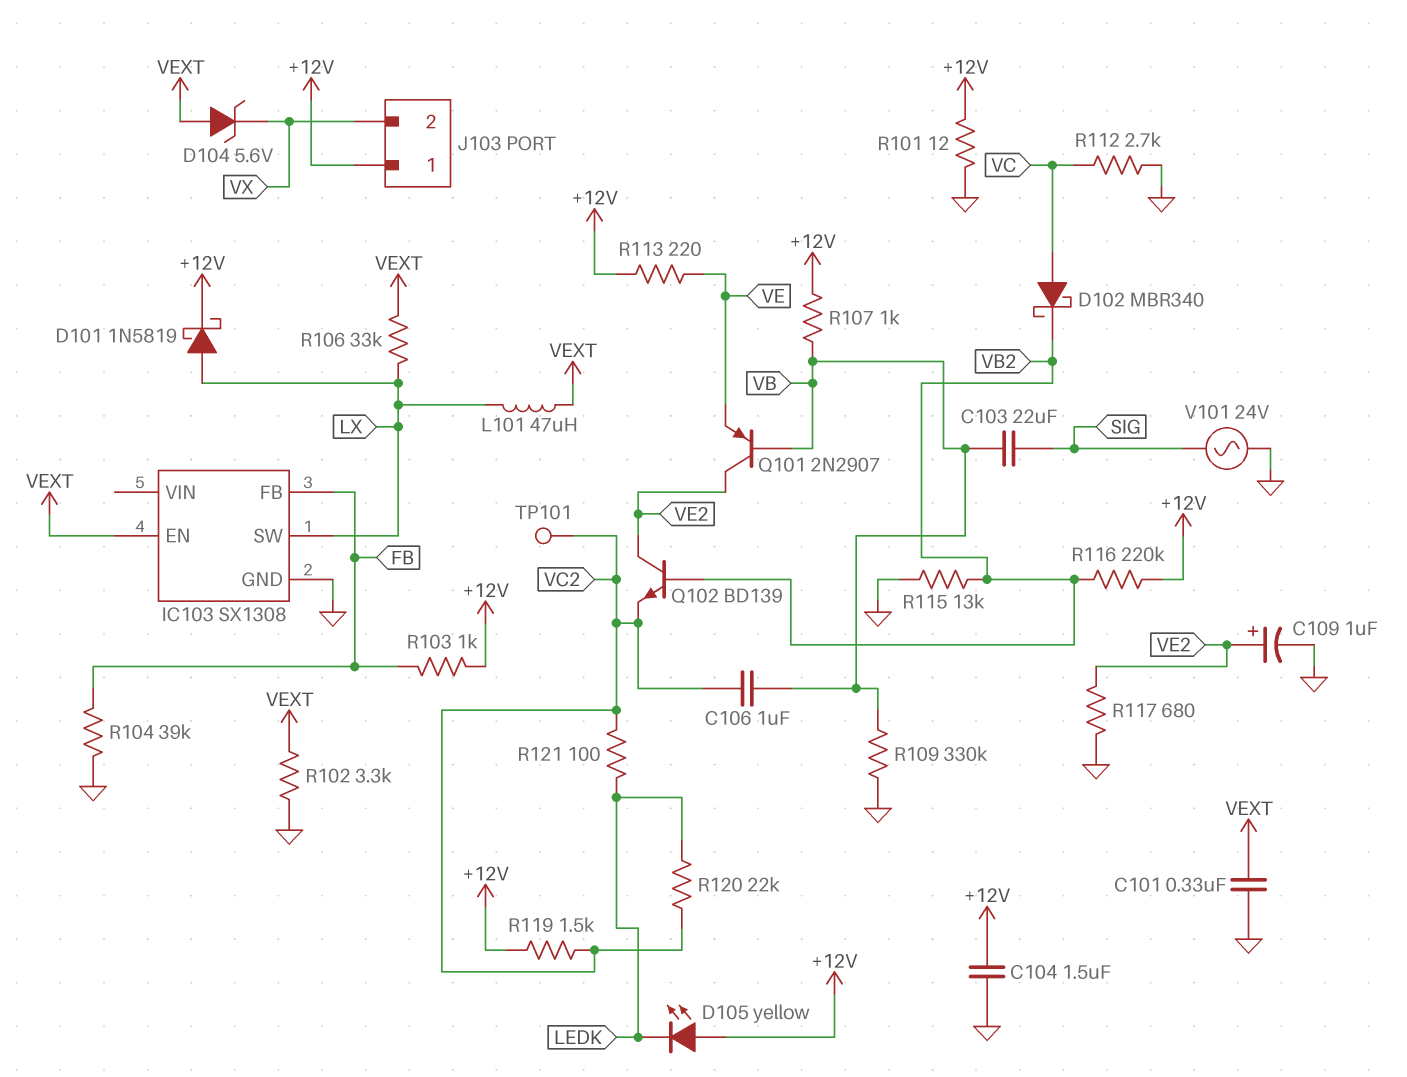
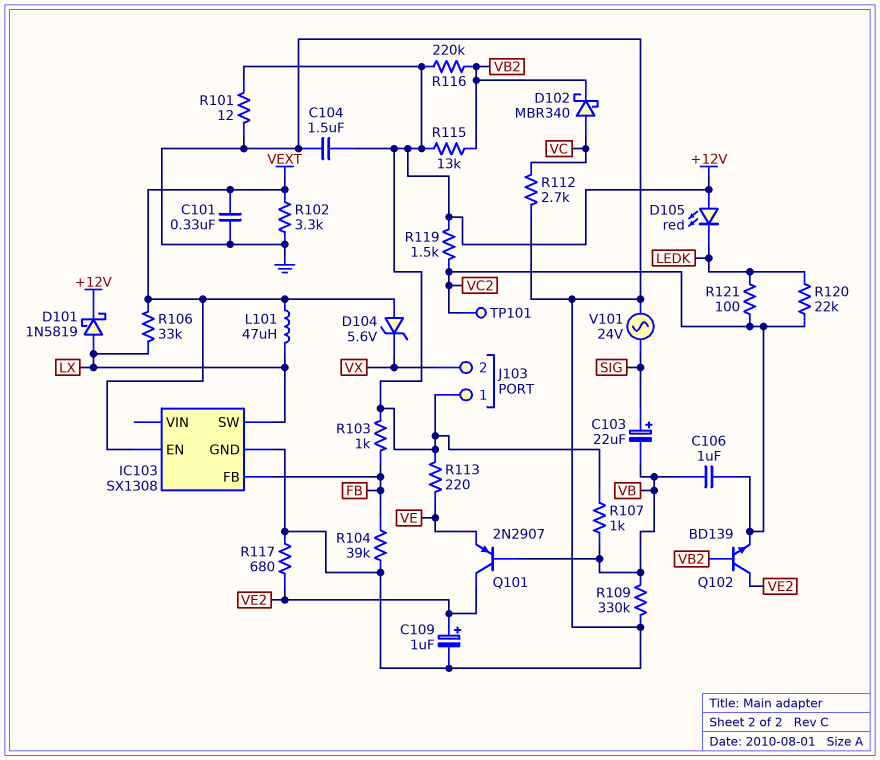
C103: 22uF (SIG, VB) -> 22uF (plus SIG, minus VB)
D105: LED yellow (A +12V, K LEDK) -> LED red (A +12V, K LEDK)
R115: 13k (GND, VB2) -> 13k (+12V, VB2)

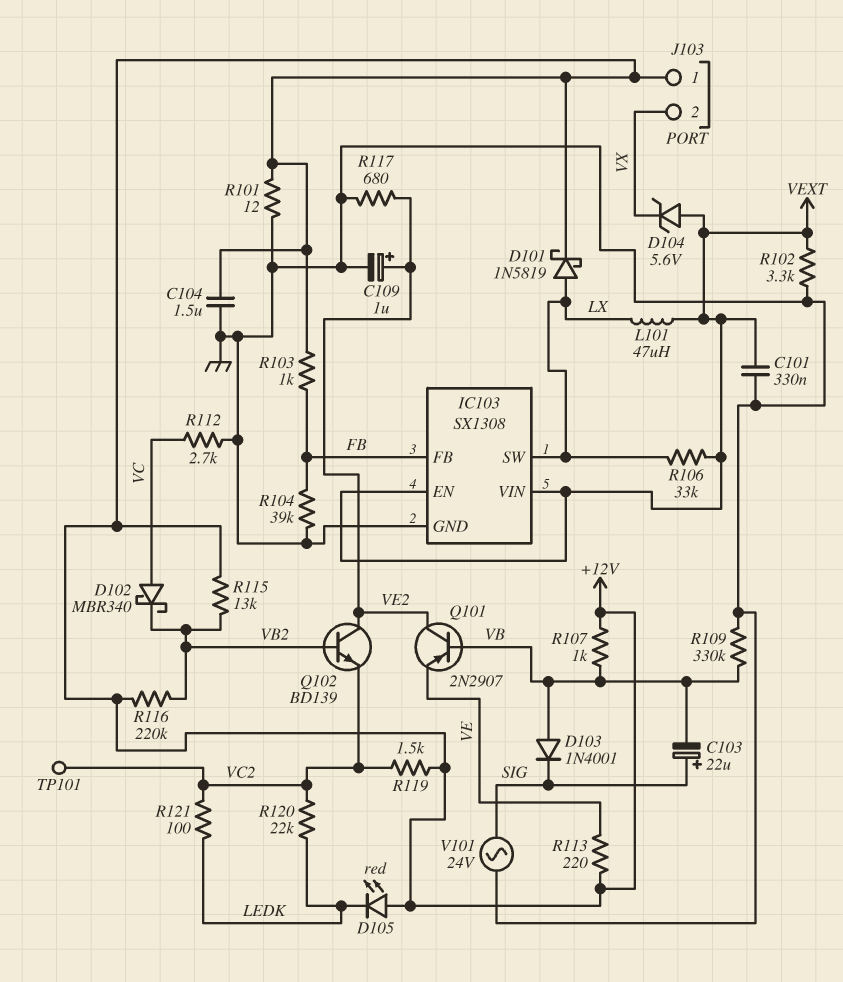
C106: 1uF (VB, VC2) -> none
D103: none -> diode 1N4001 (A VB, K SIG)
IC103 pin VIN: none -> VEXT

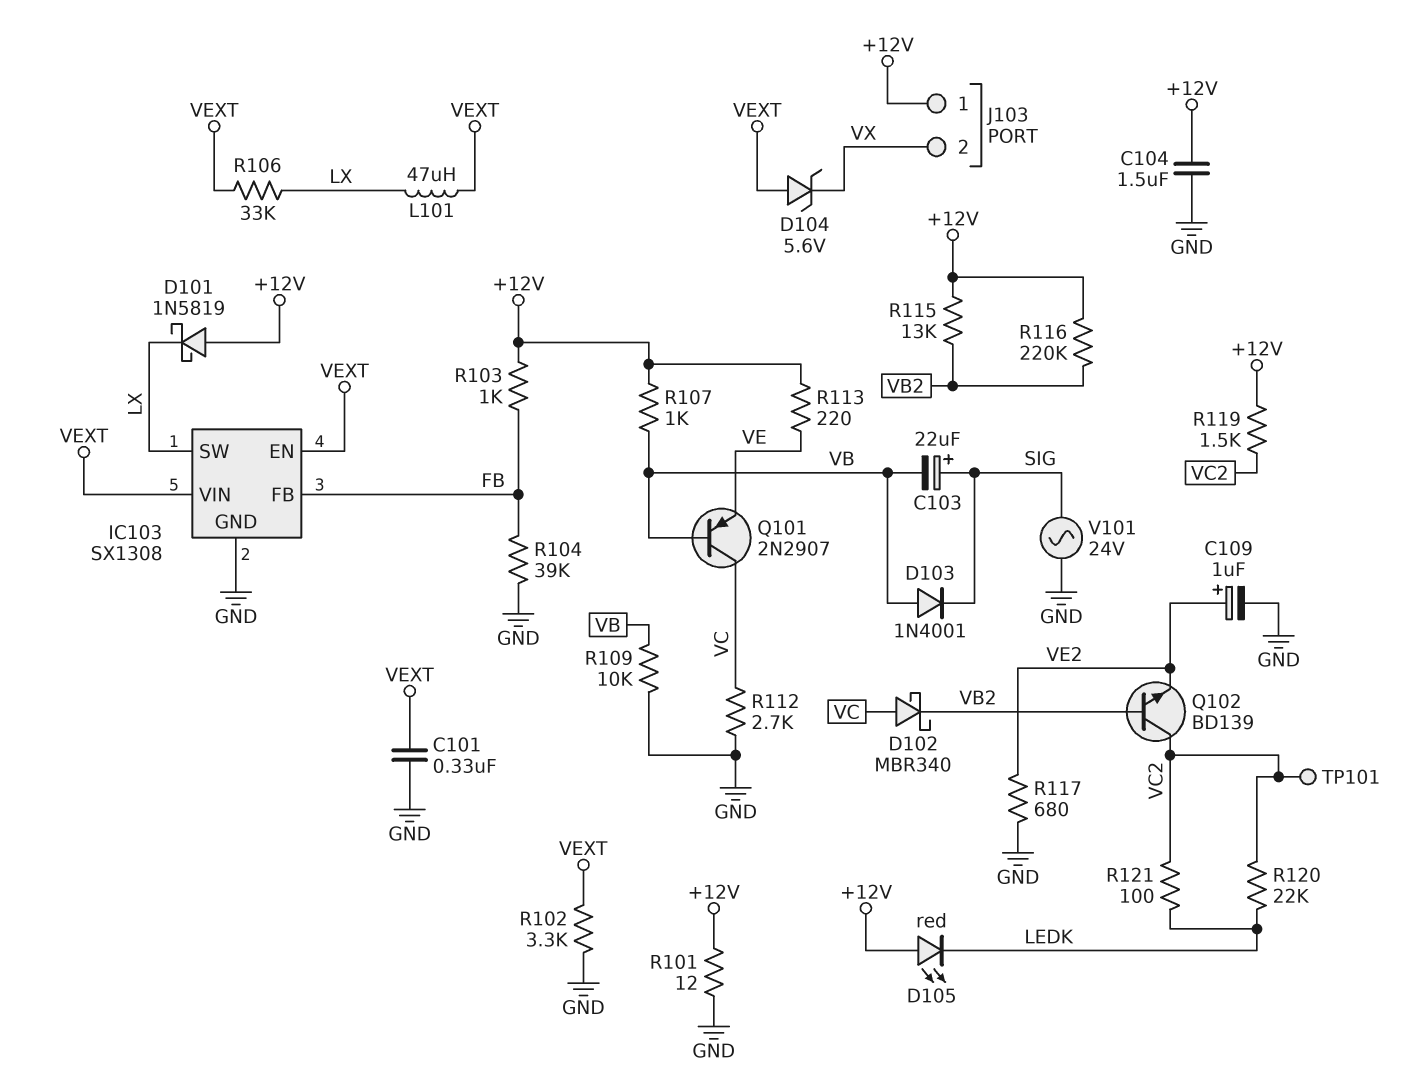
D101: schottky 1N5819 (A LX, K +12V) -> schottky 1N5819 (A +12V, K LX)
Q101: PNP 2N2907 (B VB, C VE2, E VE) -> PNP 2N2907 (B VB, C VC, E VE)
Q102: NPN BD139 (B VB2, C VE2, E VC2) -> NPN BD139 (B VB2, C VC2, E VE2)
R109: 330k (GND, VB) -> 10k (GND, VB)

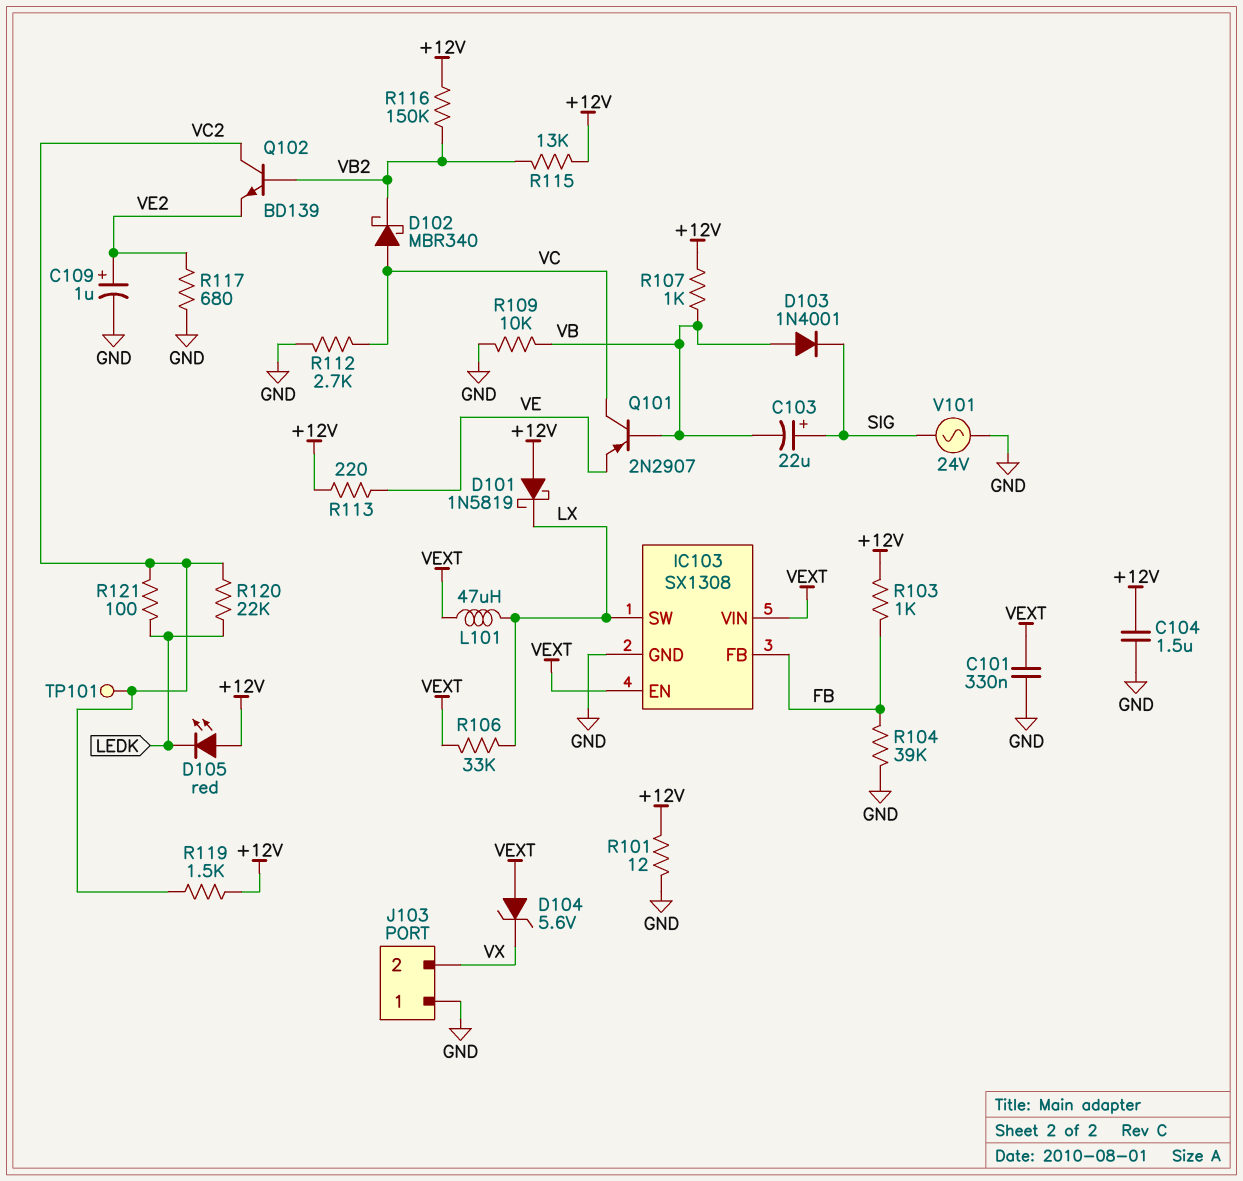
J103 pin 1: +12V -> GND
R102: 3.3k (GND, VEXT) -> none
R116: 220k (+12V, VB2) -> 150k (+12V, VB2)

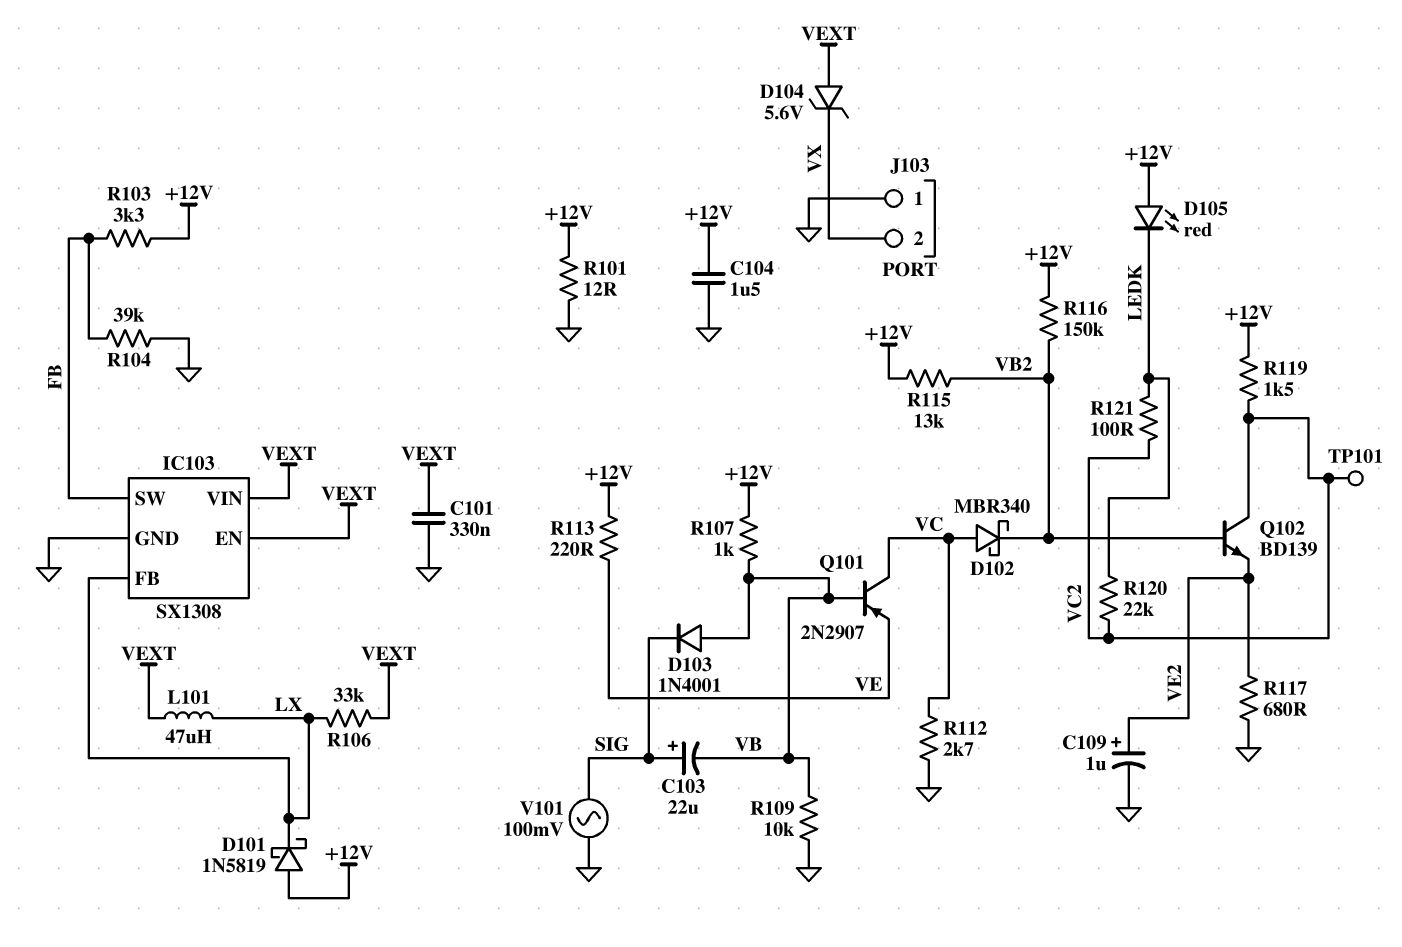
IC103 pin FB: FB -> LX
IC103 pin SW: LX -> FB
R103: 1k (+12V, FB) -> 3.3k (+12V, FB)
V101: AC 24V (GND, SIG) -> AC 100mV (GND, SIG)

